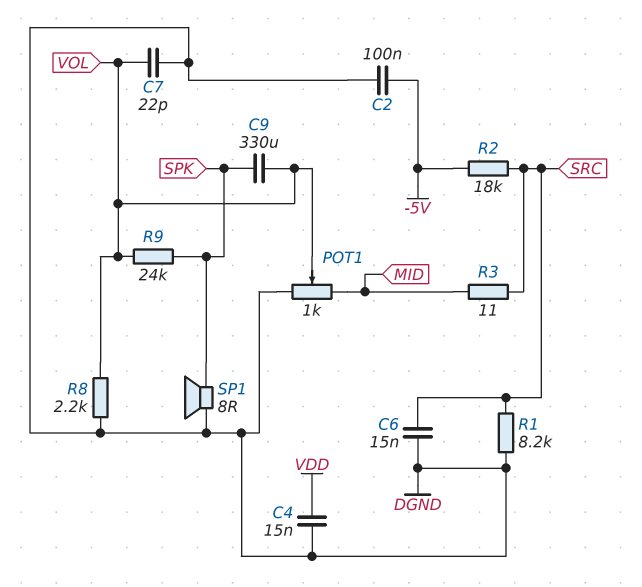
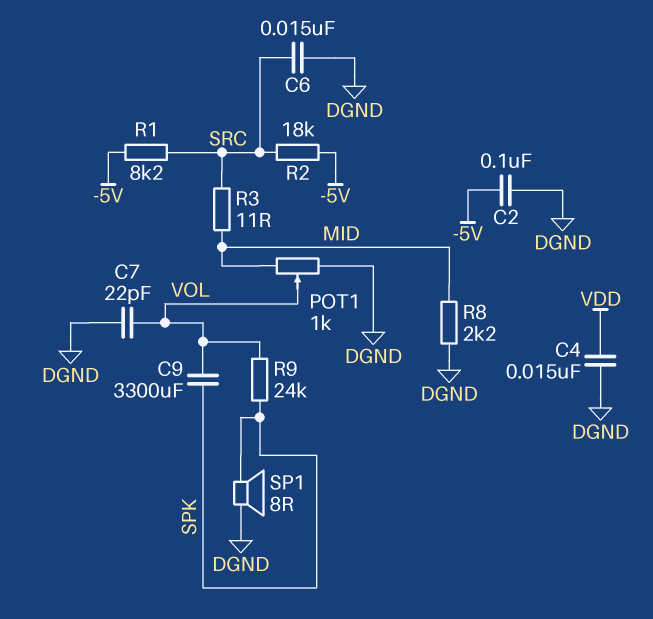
C9: 330uF (SPK, VOL) -> 3300uF (SPK, VOL)
R1: 8.2k (DGND, SRC) -> 8.2k (-5V, SRC)
R8: 2.2k (DGND, VOL) -> 2.2k (DGND, MID)

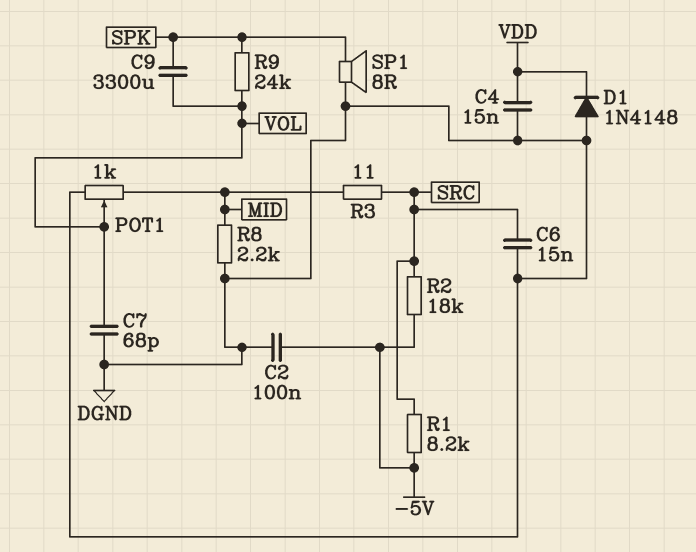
C7: 22pF (DGND, VOL) -> 68pF (DGND, VOL)
D1: none -> diode 1N4148 (A DGND, K VDD)

